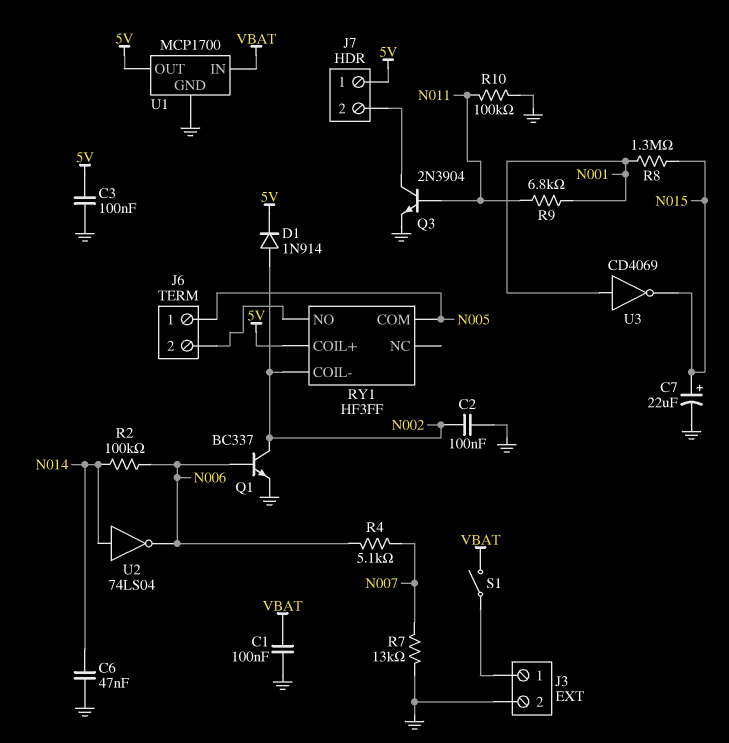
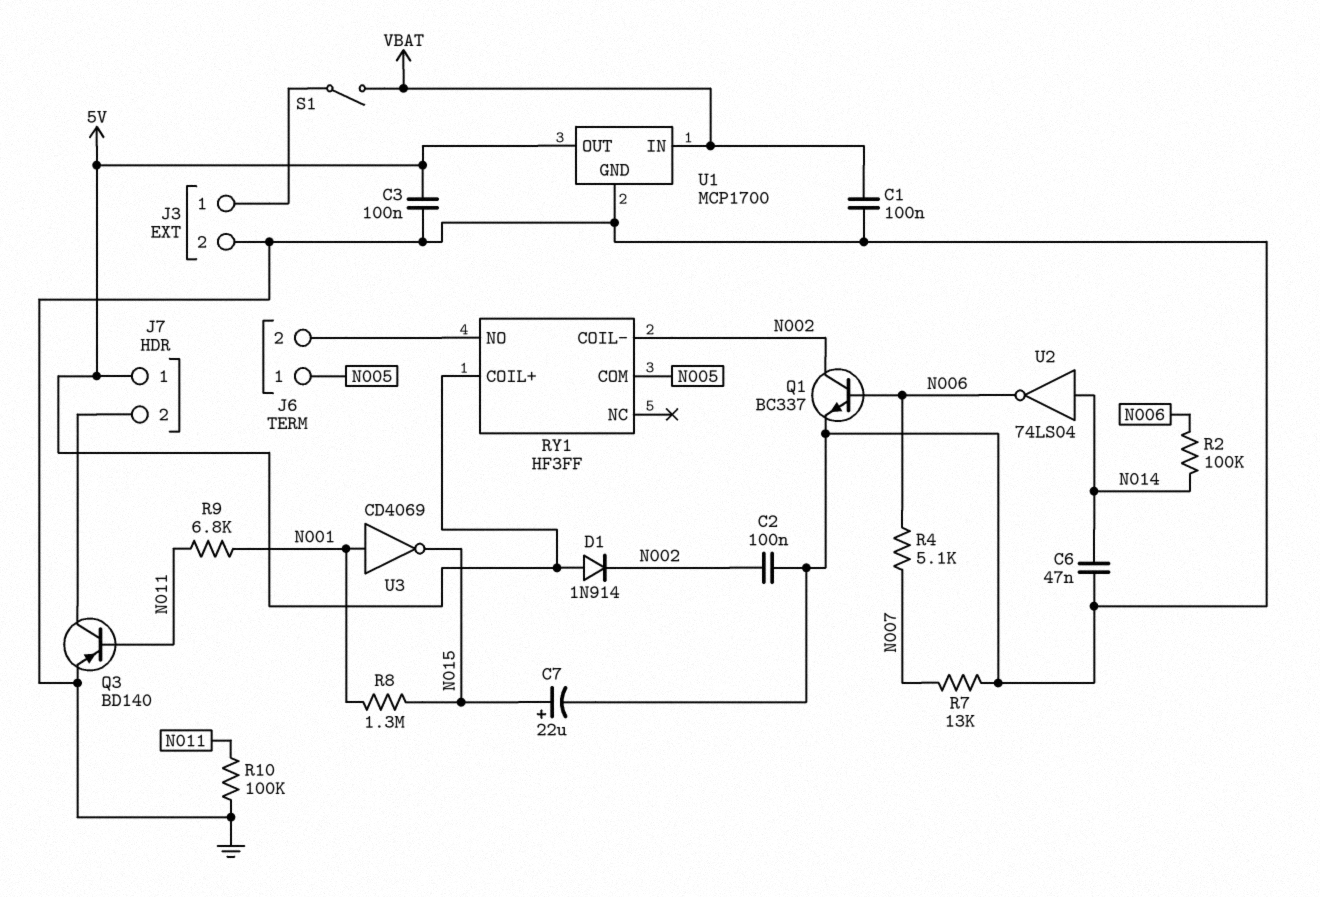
D1: diode 1N914 (A N002, K 5V) -> diode 1N914 (A 5V, K N002)
Q3: NPN 2N3904 (B N011, C J7/2, E GND) -> PNP BD140 (B N011, C J7/2, E GND)

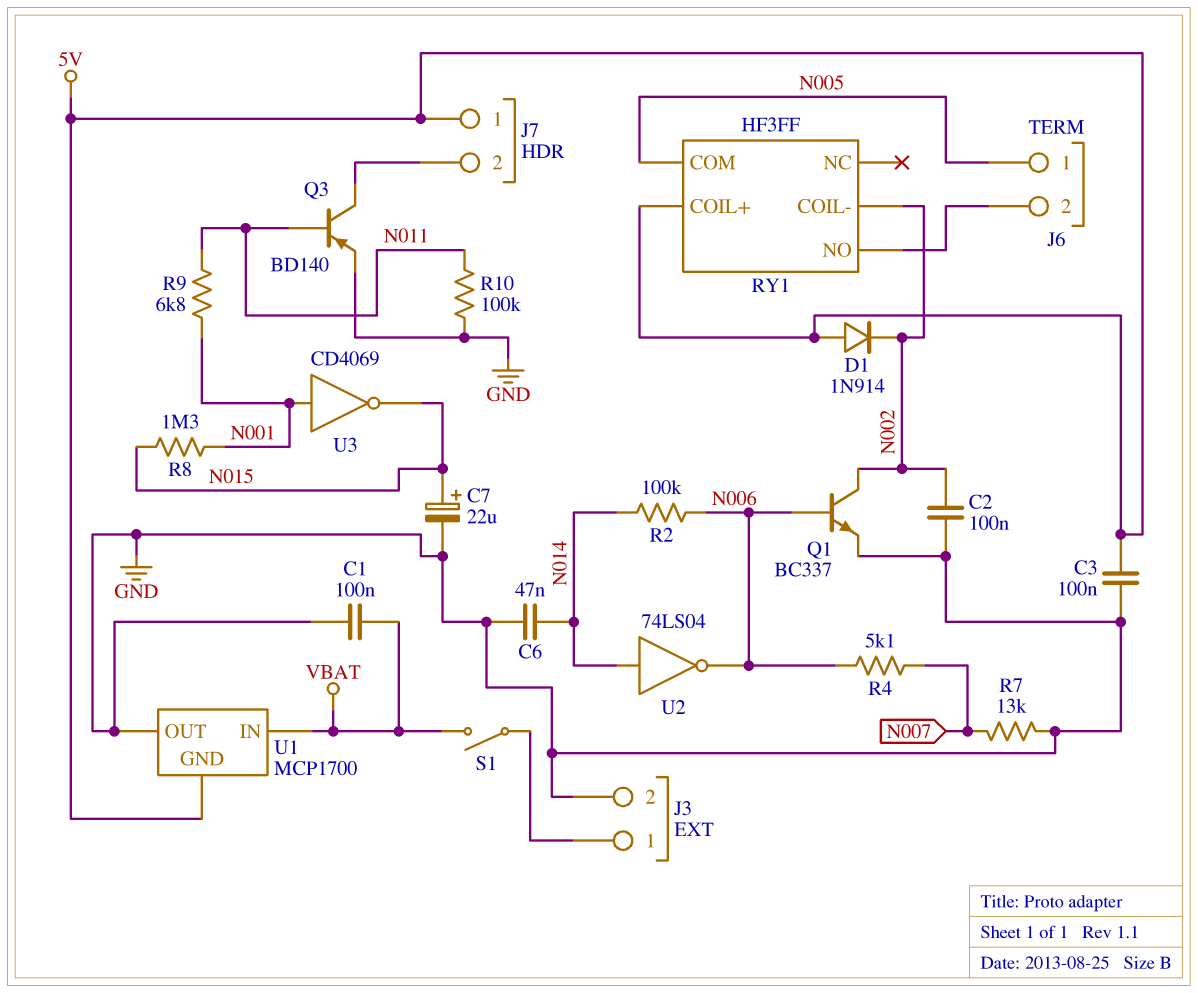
U1 pin GND: GND -> 5V
U1 pin OUT: 5V -> GND

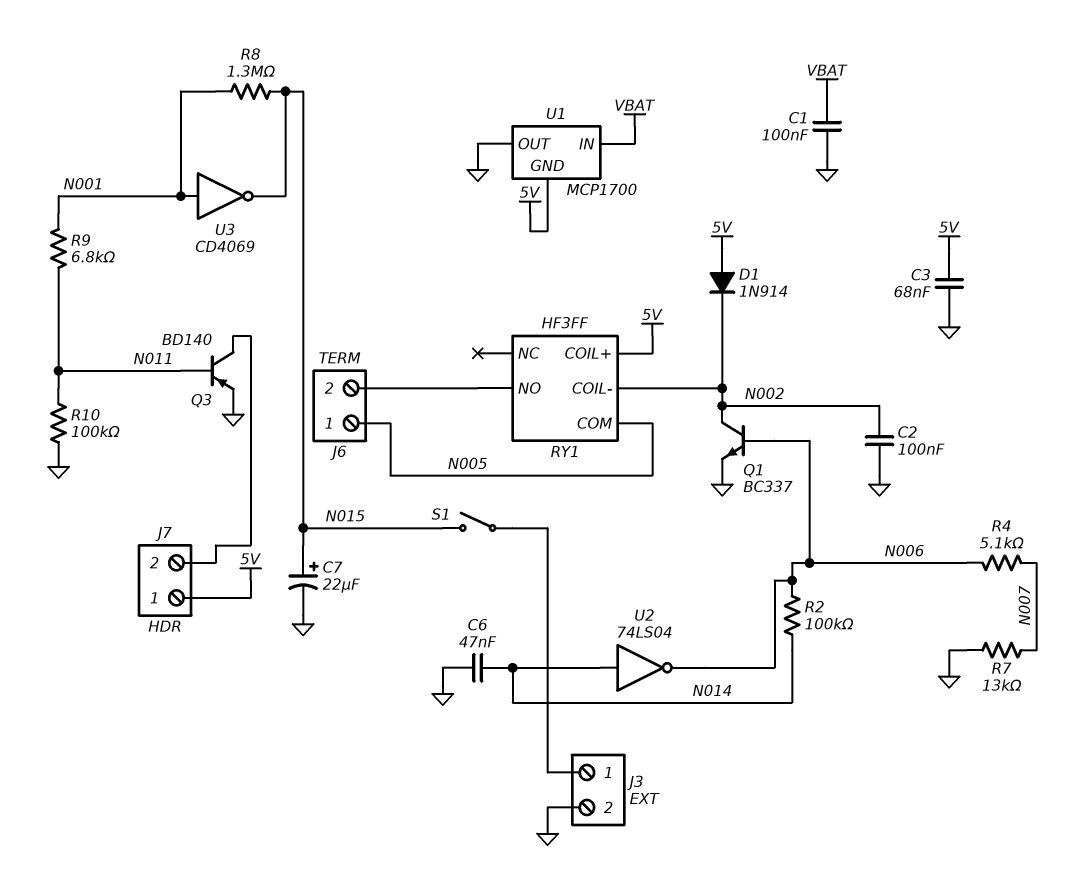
C3: 100nF (5V, GND) -> 68nF (5V, GND)
S1: switch (J3/1, VBAT) -> switch (J3/1, N015)

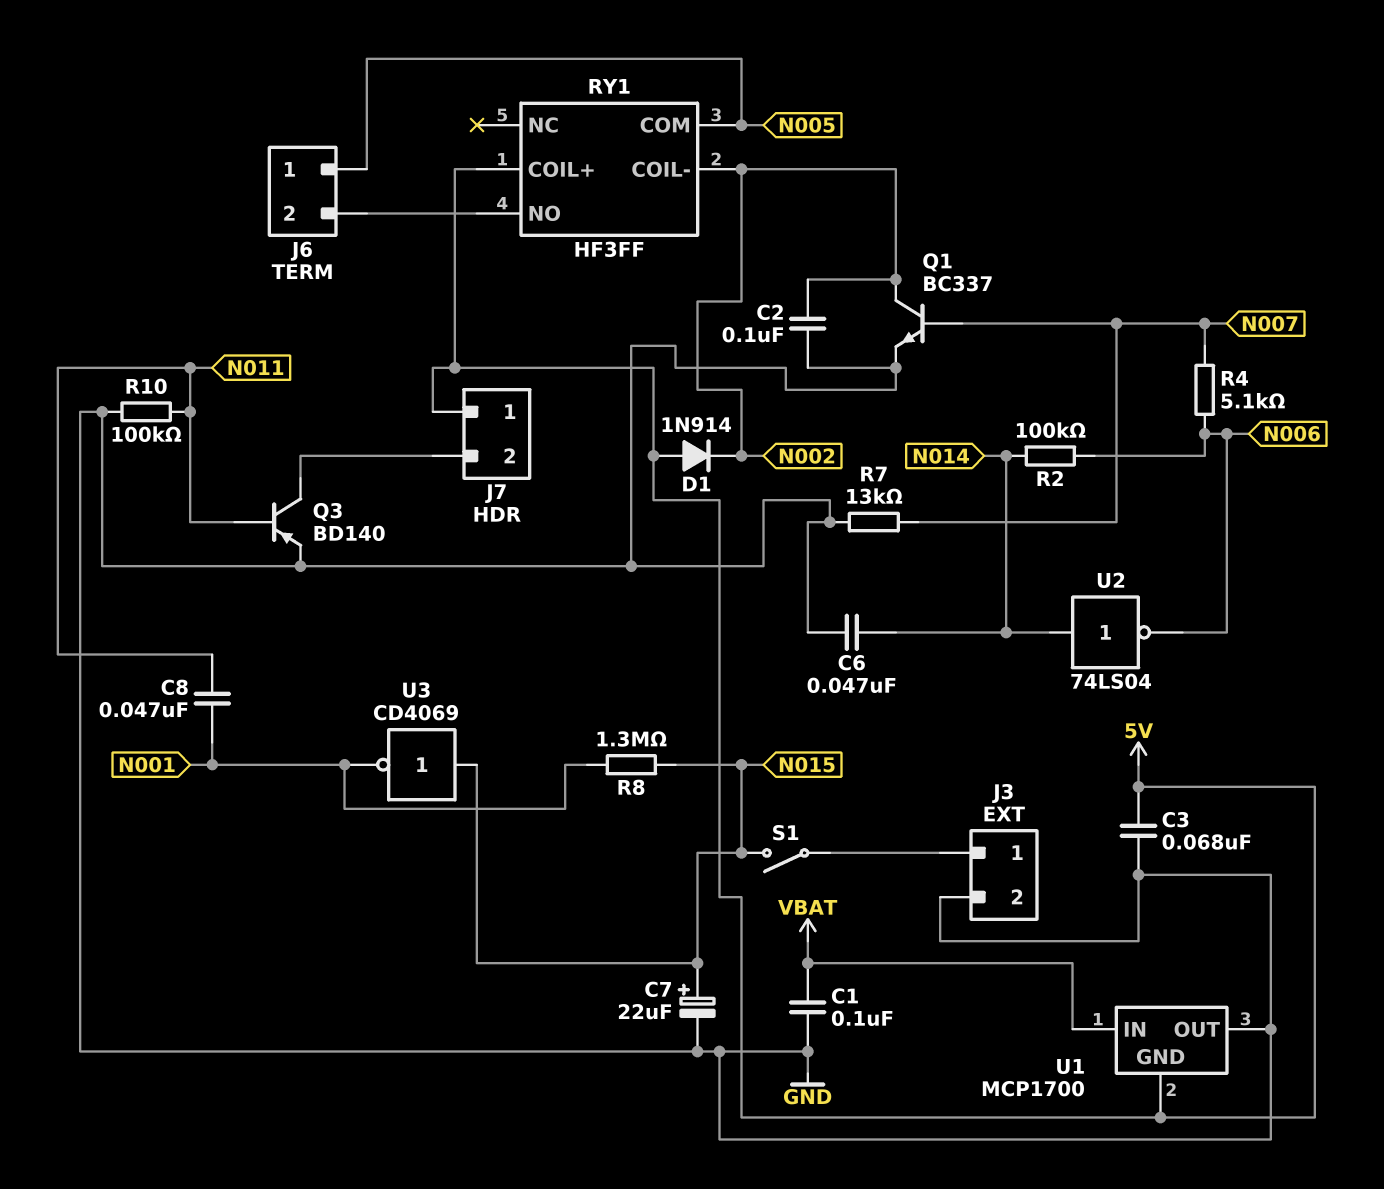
C8: none -> 47nF (N001, N011)
Q1: NPN BC337 (B N006, C N002, E GND) -> NPN BC337 (B N007, C N002, E GND)
R9: 6.8k (N001, N011) -> none
U3: NOT CD4069 (in N001, out N015) -> NOT CD4069 (in N015, out N001)

